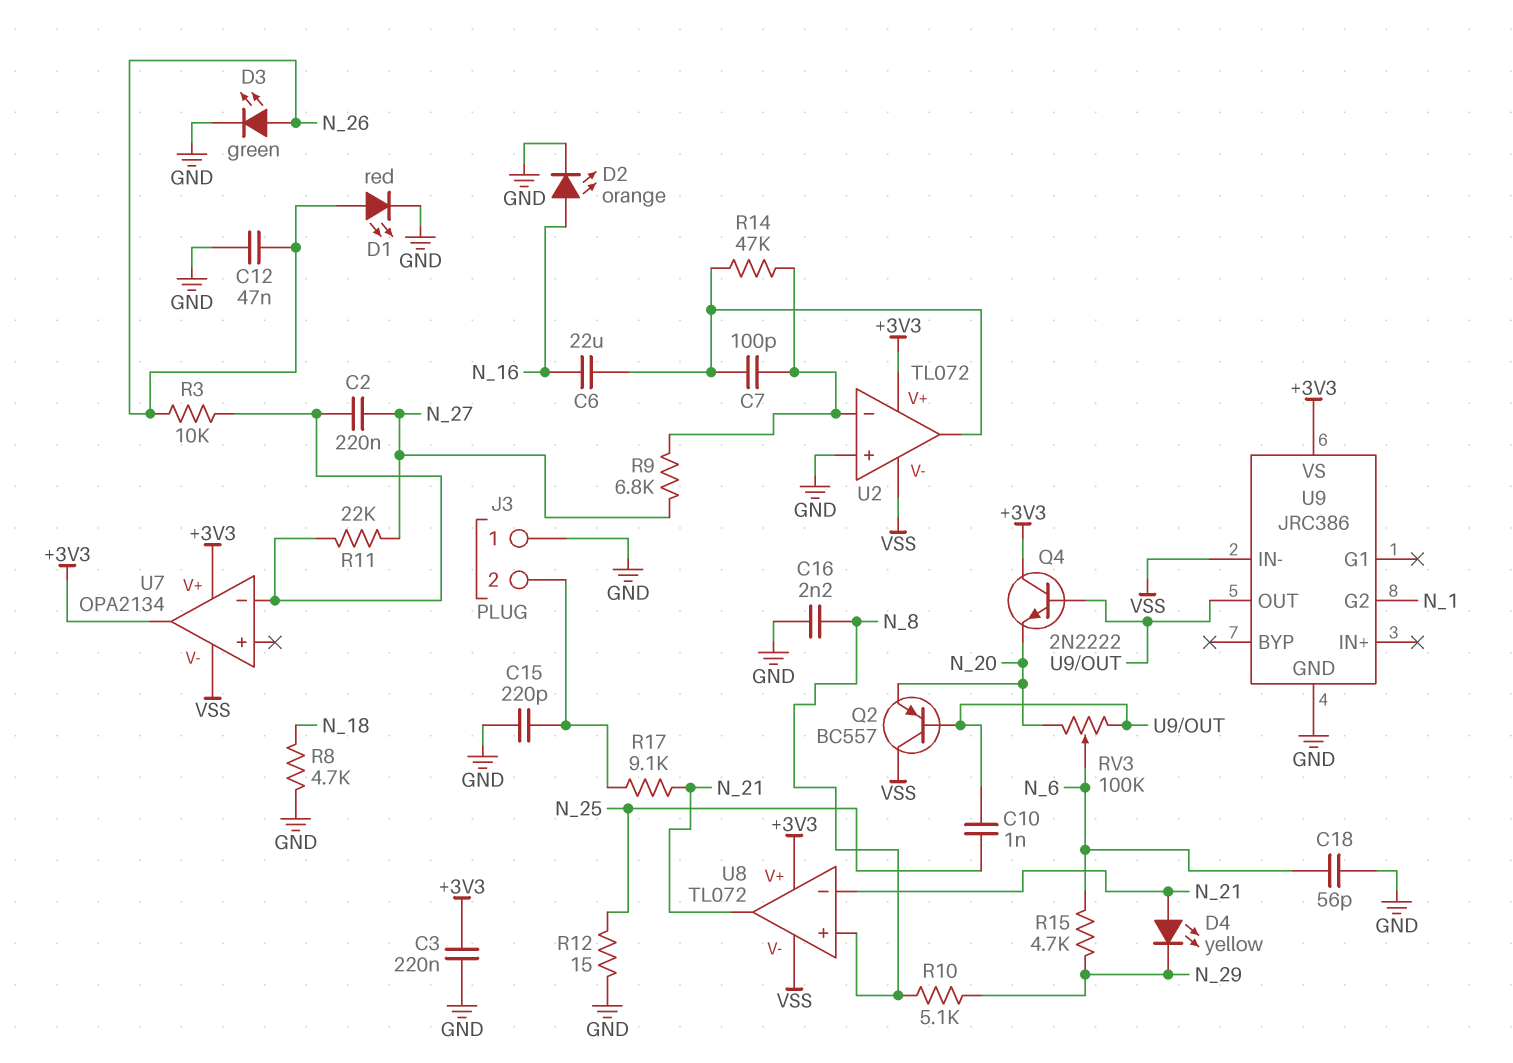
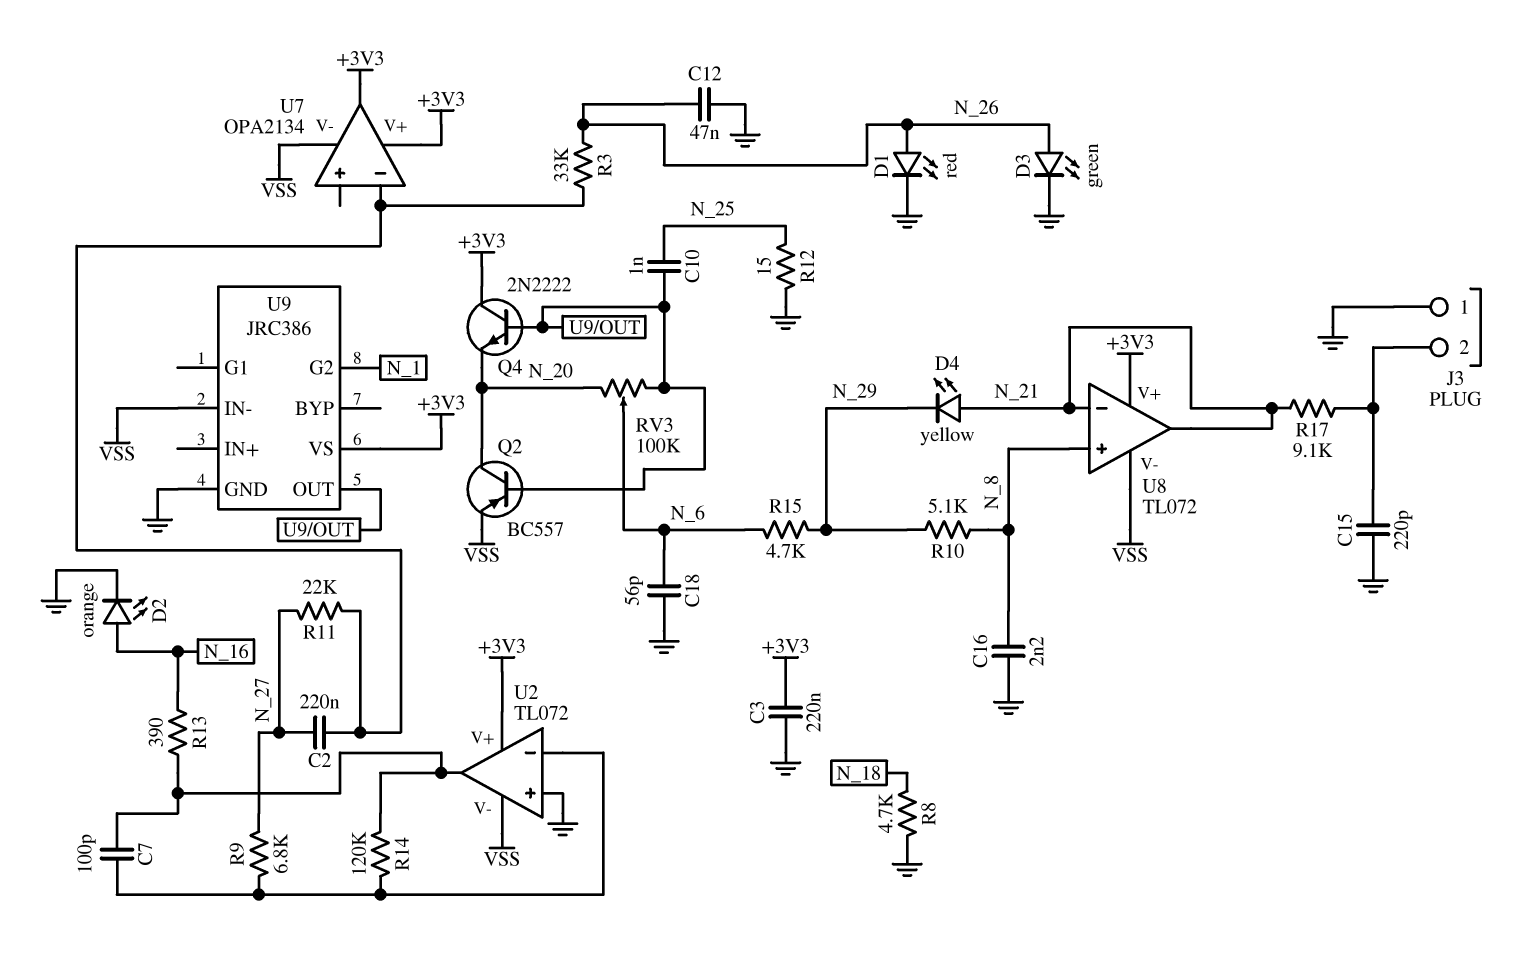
C6: 22uF (N_16, U2/out) -> none
Q2: PNP BC557 (B U9/OUT, C VSS, E N_20) -> PNP BC557 (B U9/OUT, C N_20, E VSS)
R3: 10k (N_26, U7/in-) -> 33k (N_26, U7/in-)
R13: none -> 390 (N_16, U2/out)
R14: 47k (U2/in-, U2/out) -> 120k (U2/in-, U2/out)

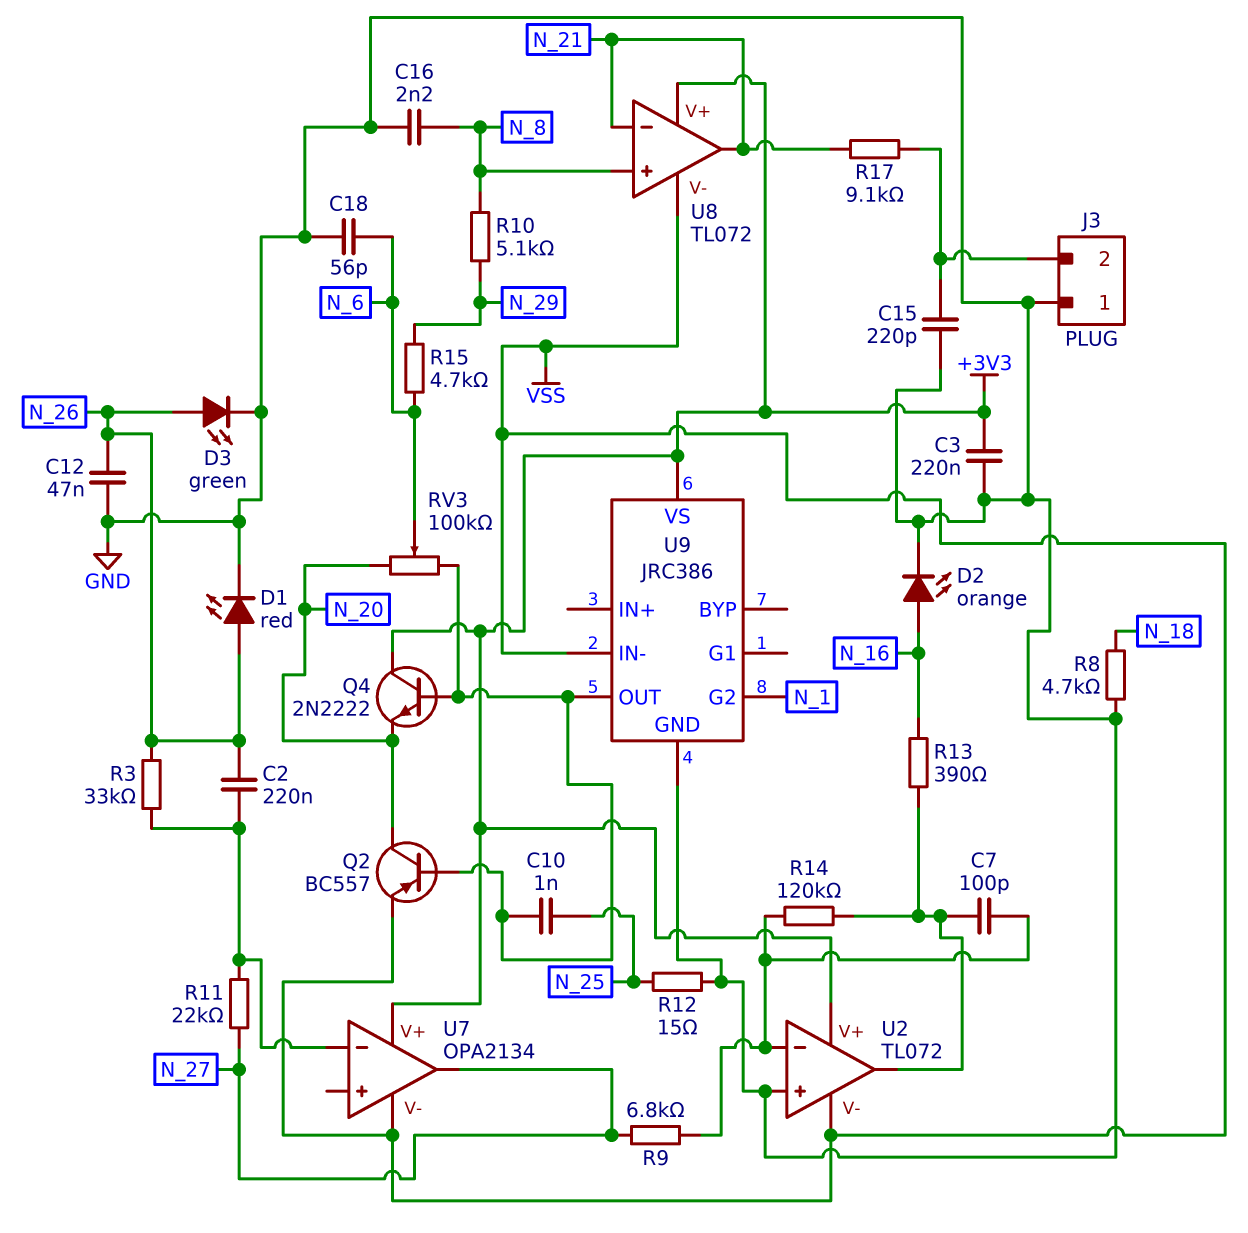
C2: 220nF (N_27, U7/in-) -> 220nF (N_26, U7/in-)
D4: LED yellow (A N_21, K N_29) -> none
U7 pin out: +3V3 -> N_27

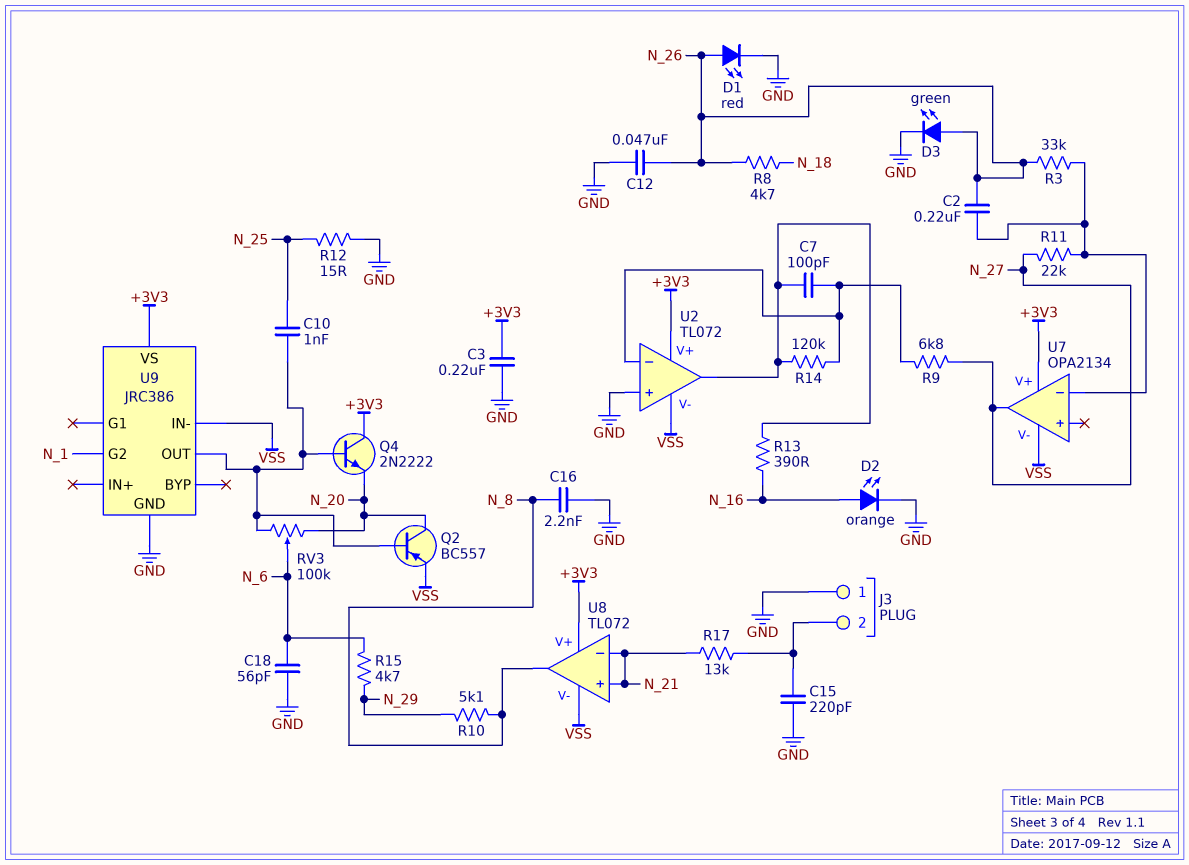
R8: 4.7k (GND, N_18) -> 4.7k (N_18, N_26)
R17: 9.1k (J3/2, N_21) -> 13k (J3/2, N_21)
U8 pin in+: N_8 -> N_21
U8 pin out: N_21 -> N_8

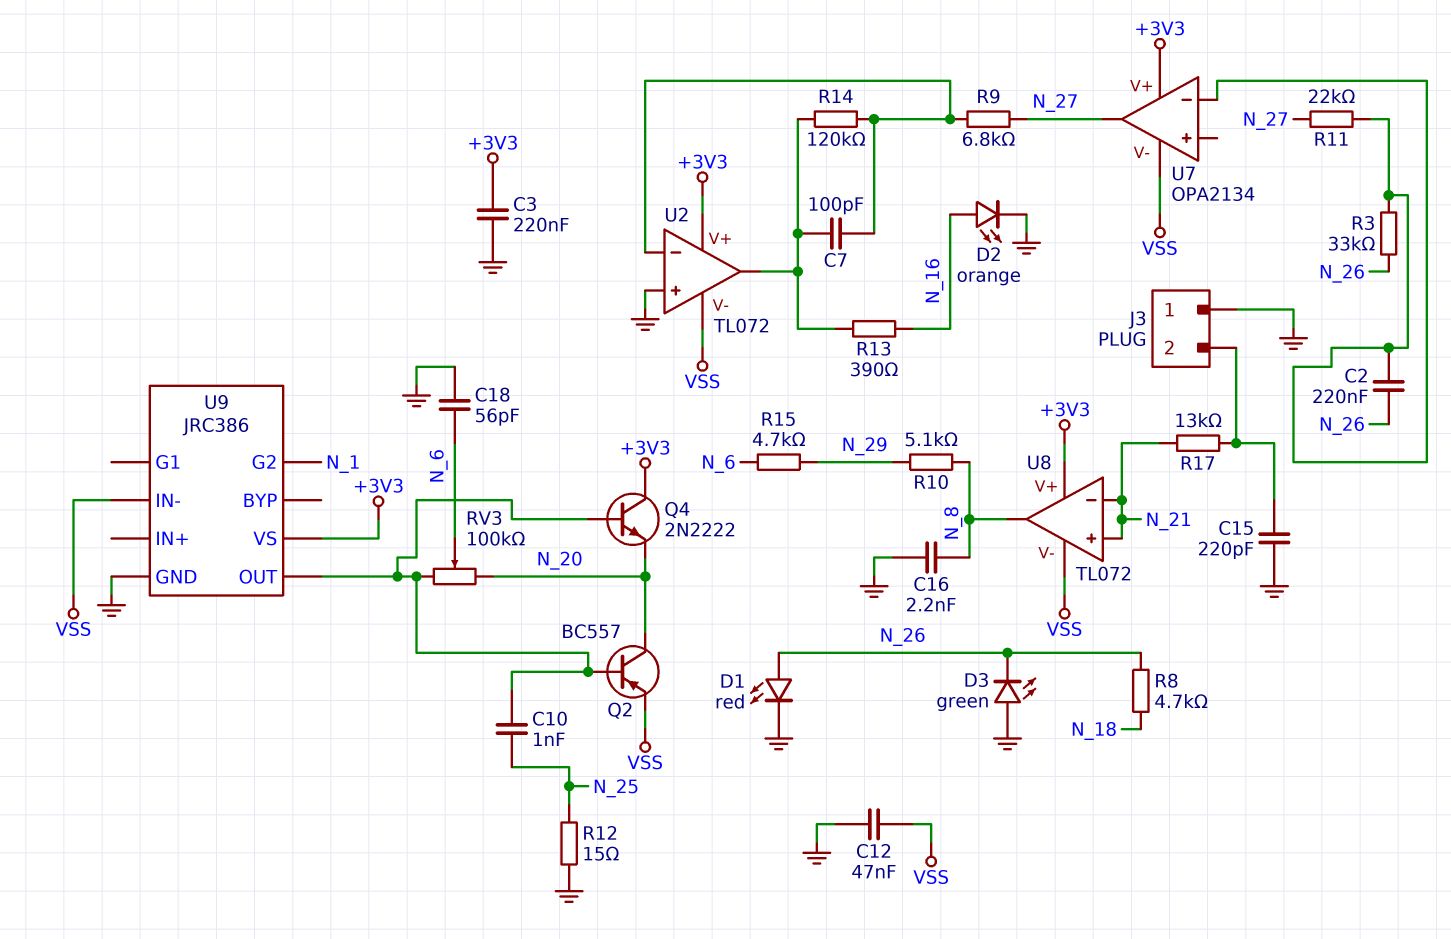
C12: 47nF (GND, N_26) -> 47nF (GND, VSS)
D3: LED green (A N_26, K GND) -> LED green (A GND, K N_26)

